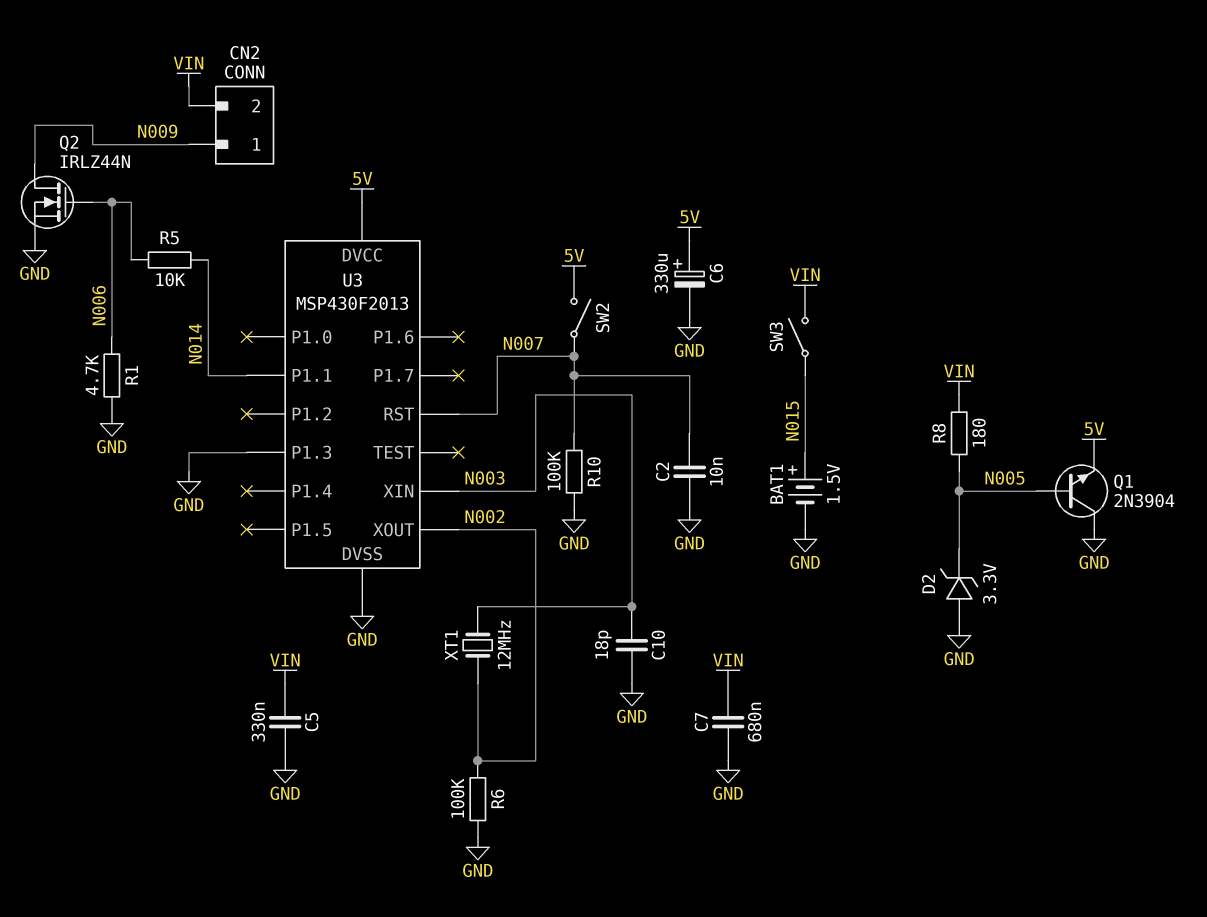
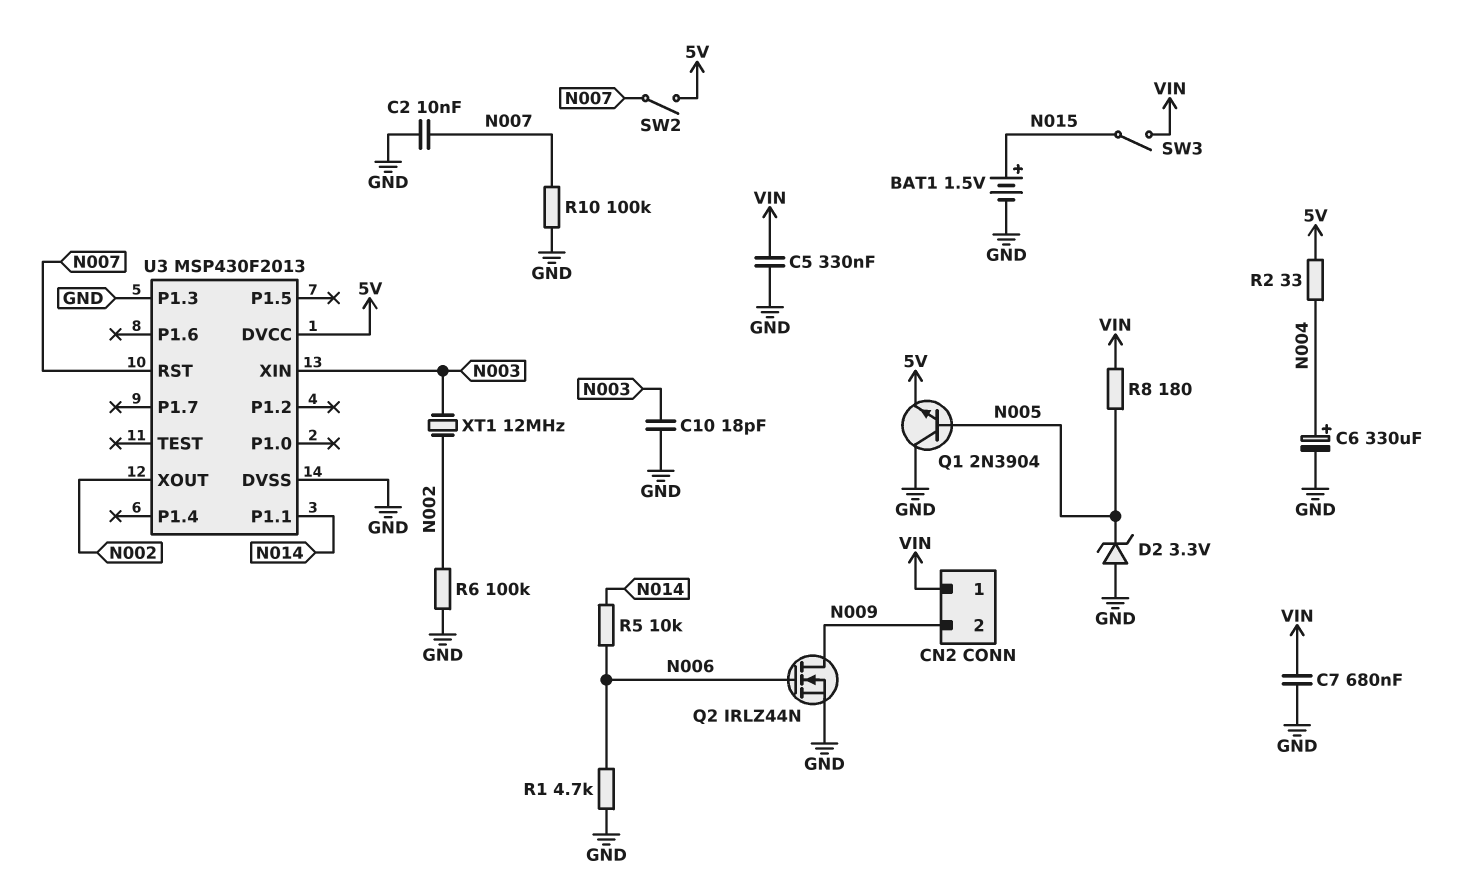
C6: 330uF (plus 5V, minus GND) -> 330uF (plus N004, minus GND)
CN2 pin 1: N009 -> VIN
CN2 pin 2: VIN -> N009
R2: none -> 33 (5V, N004)

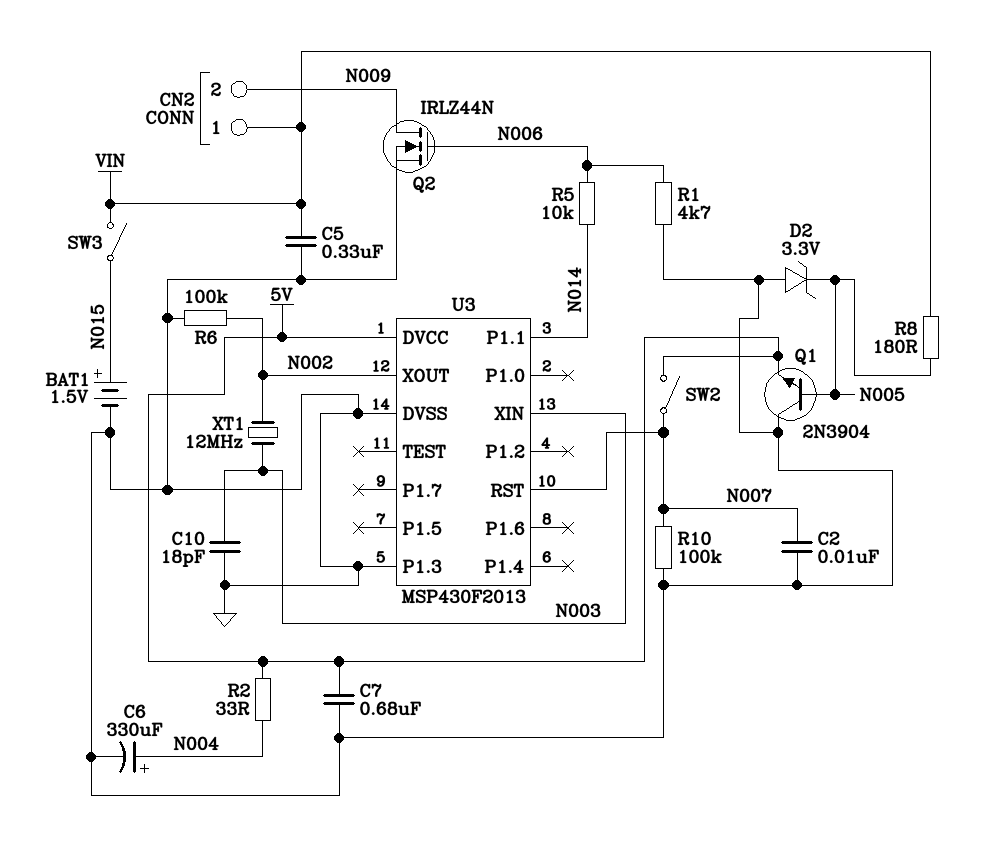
C7: 680nF (GND, VIN) -> 680nF (5V, GND)

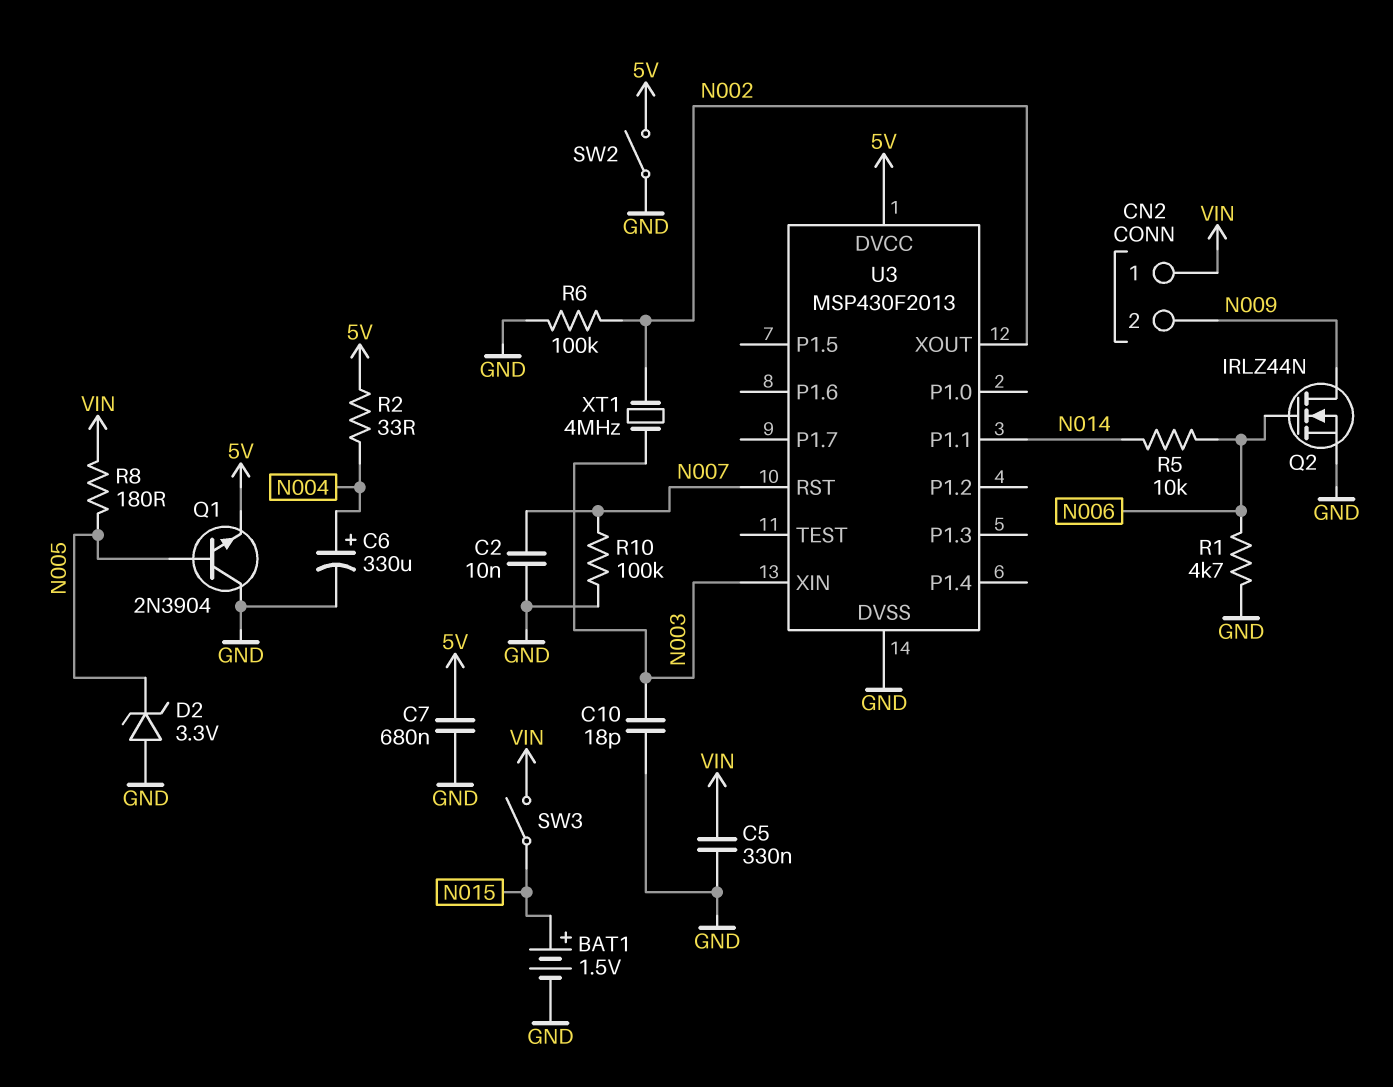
SW2: switch (5V, N007) -> switch (5V, GND)
U3 pin P1.3: GND -> none
XT1: 12MHz (N002, N003) -> 4MHz (N002, N003)

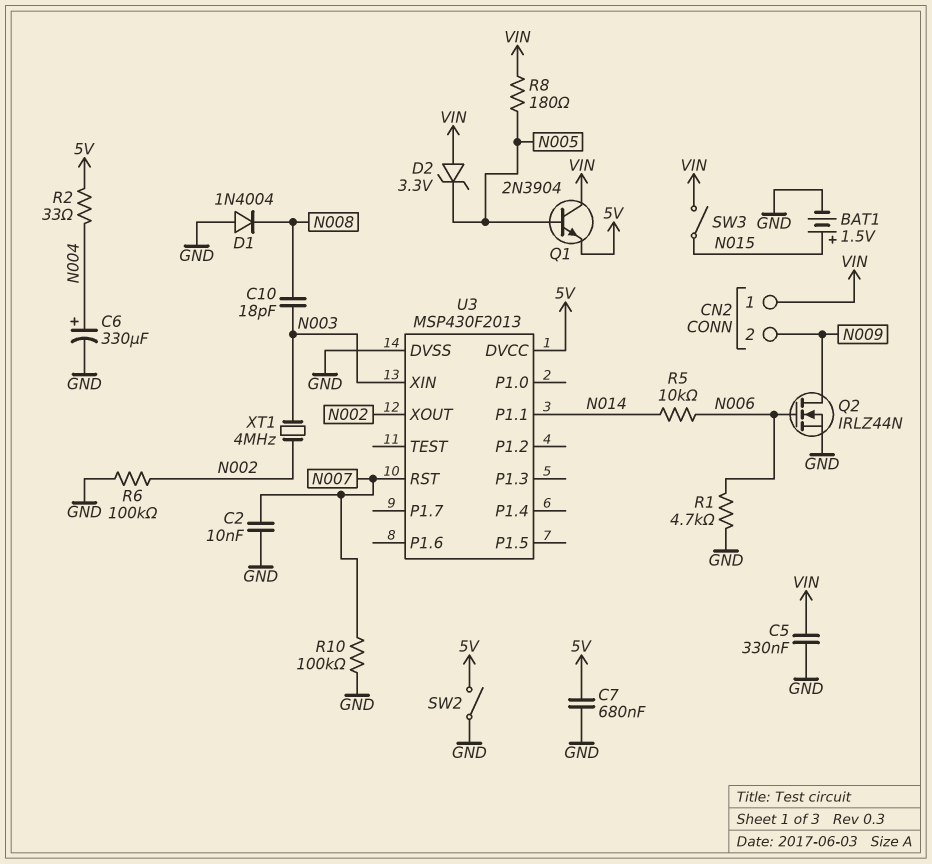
C10: 18pF (GND, N003) -> 18pF (N003, N008)
D1: none -> diode 1N4004 (A GND, K N008)
D2: zener 3.3V (A GND, K N005) -> zener 3.3V (A VIN, K N005)
Q1: NPN 2N3904 (B N005, C GND, E 5V) -> NPN 2N3904 (B N005, C VIN, E 5V)

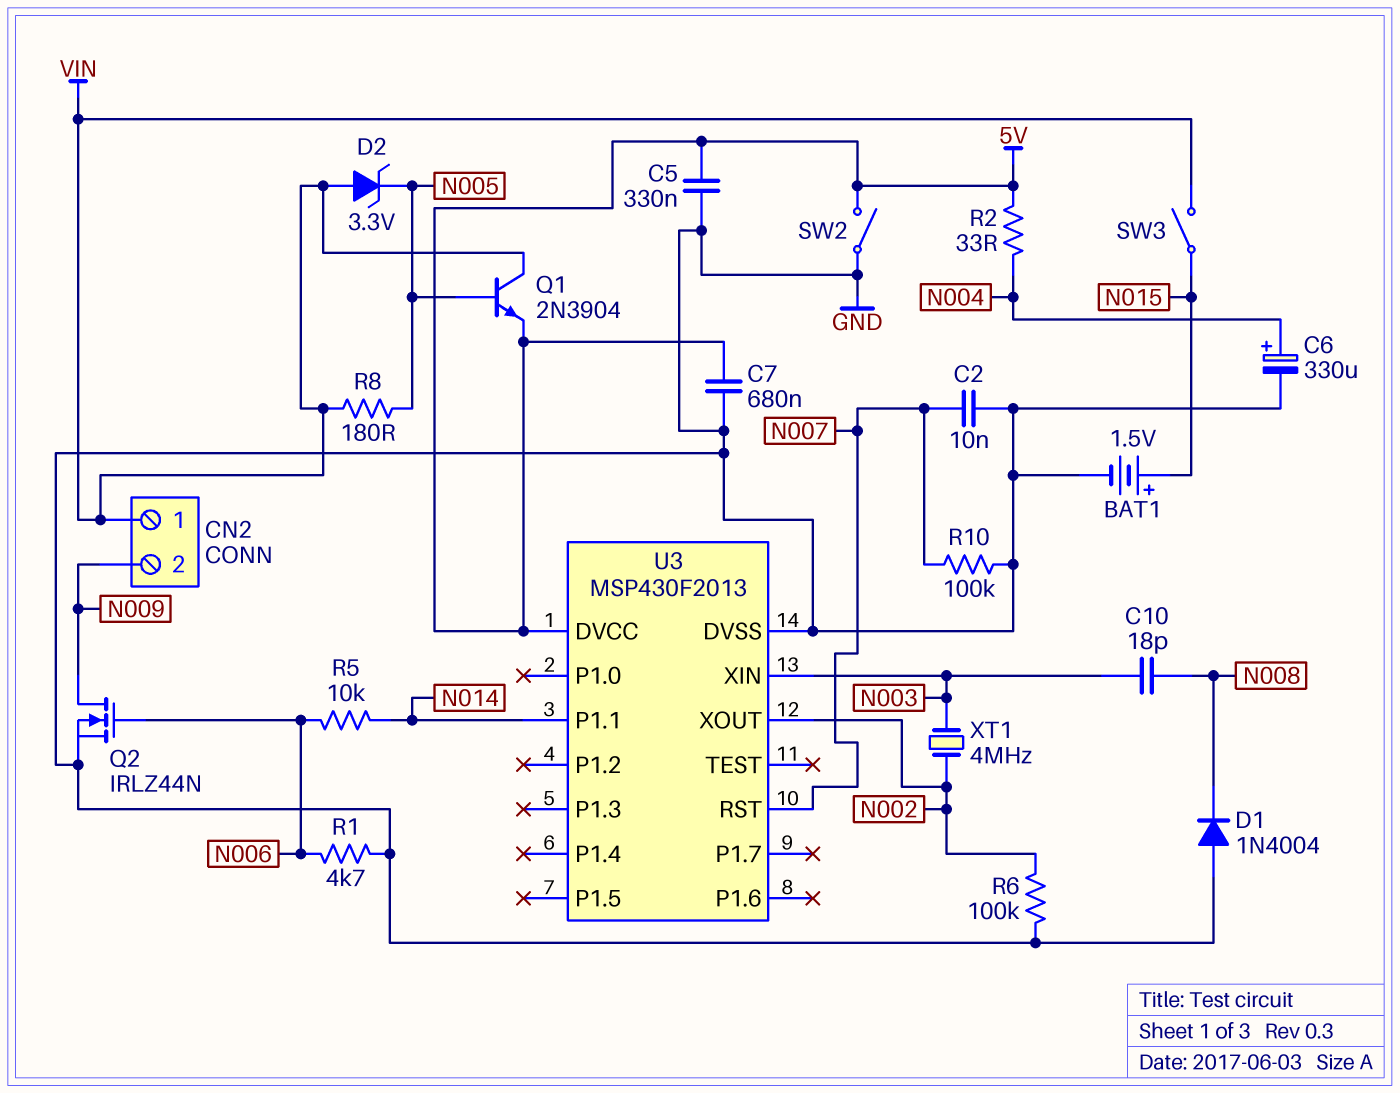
C5: 330nF (GND, VIN) -> 330nF (5V, GND)

